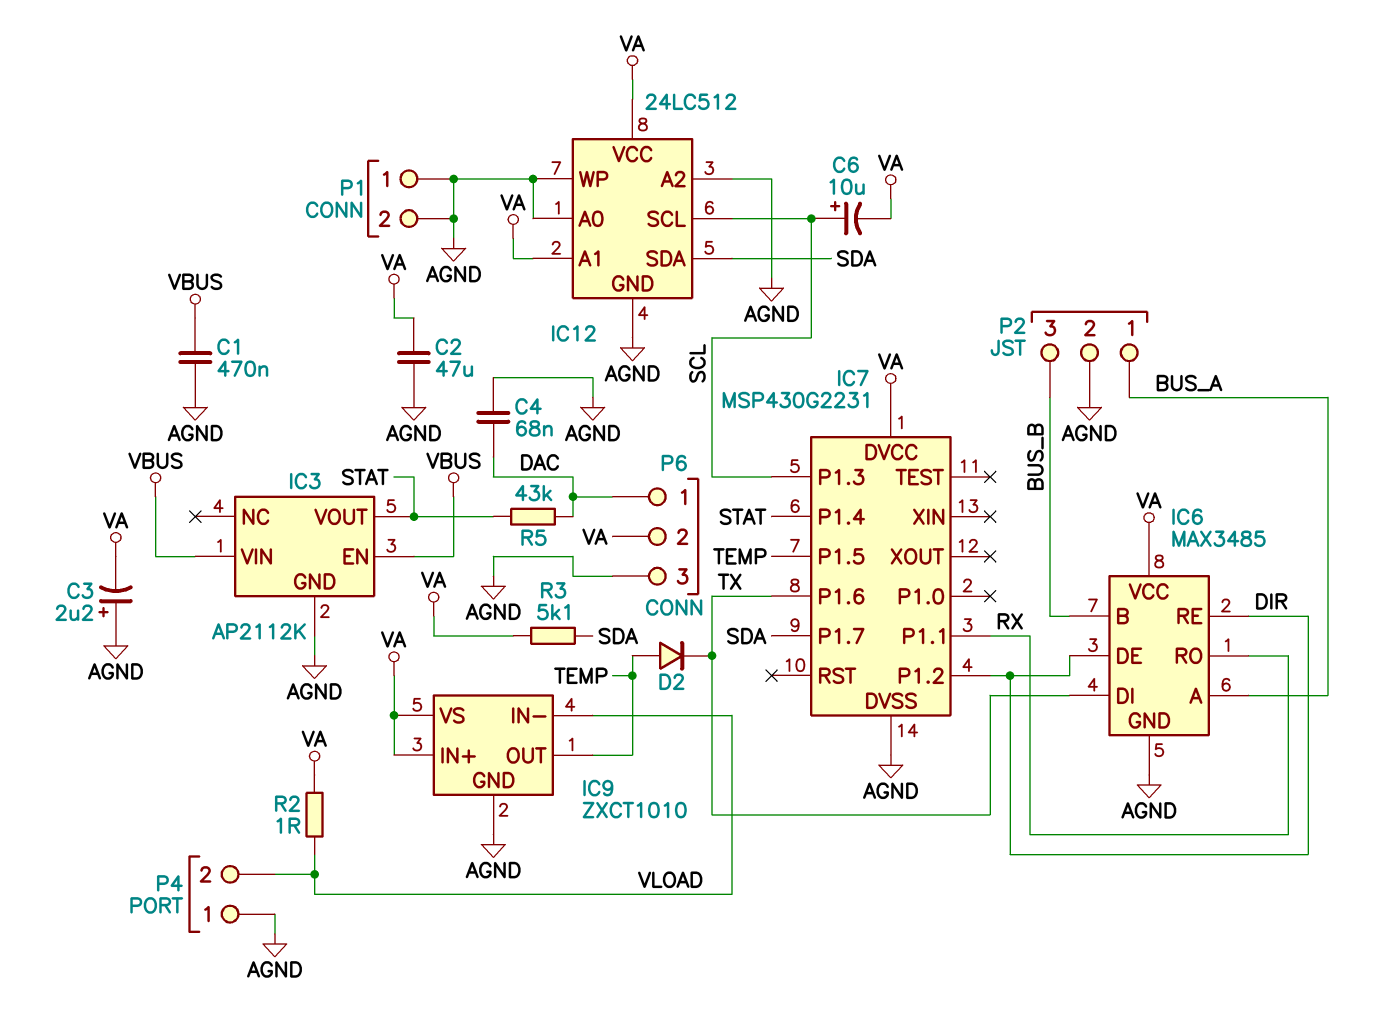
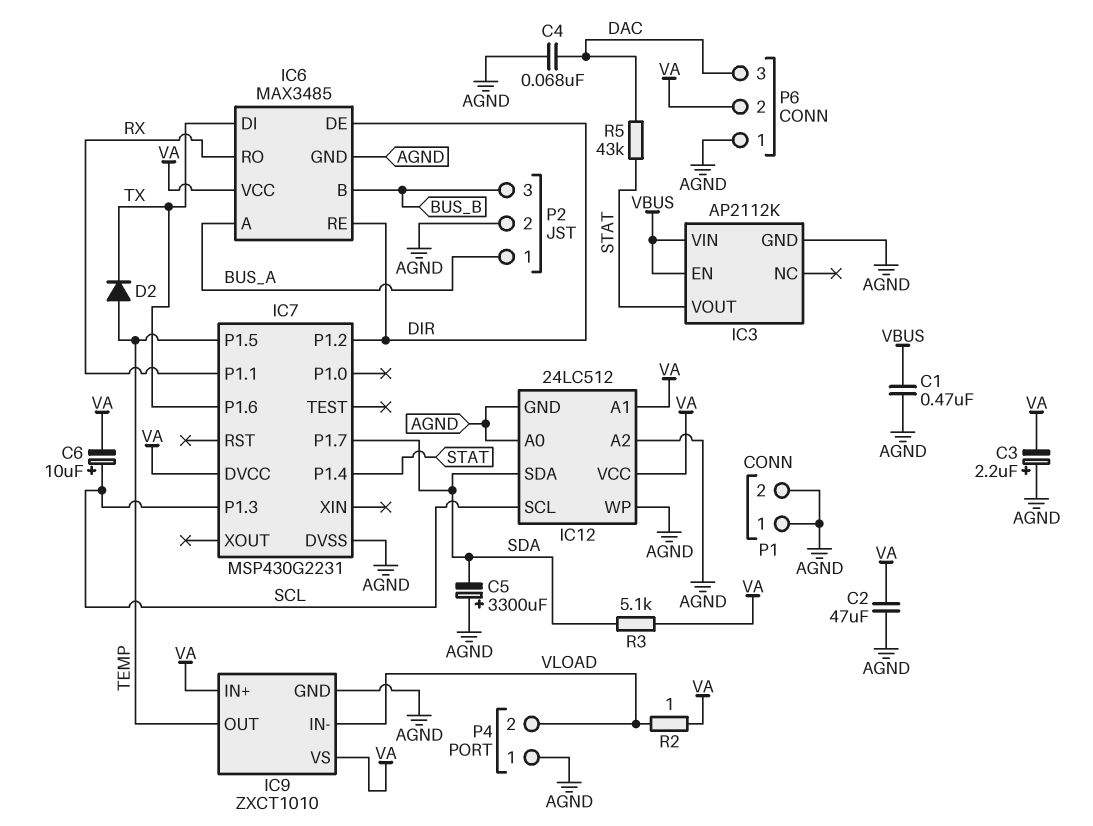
C5: none -> 3300uF (plus AGND, minus SDA)
P6 pin 1: DAC -> AGND
P6 pin 3: AGND -> DAC

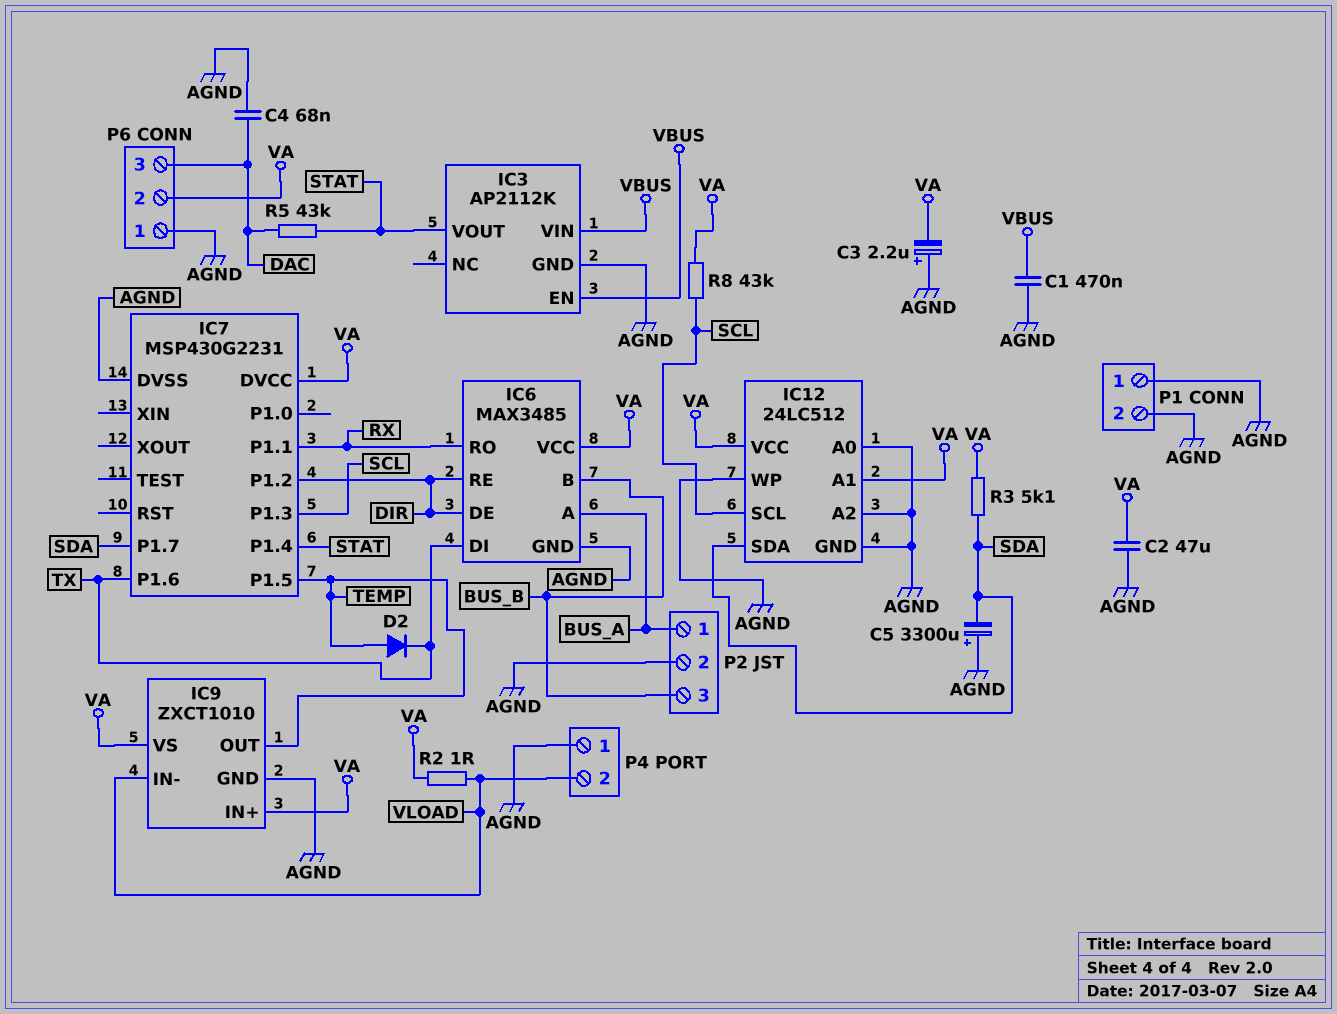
C6: 10uF (plus SCL, minus VA) -> none
R8: none -> 43k (SCL, VA)

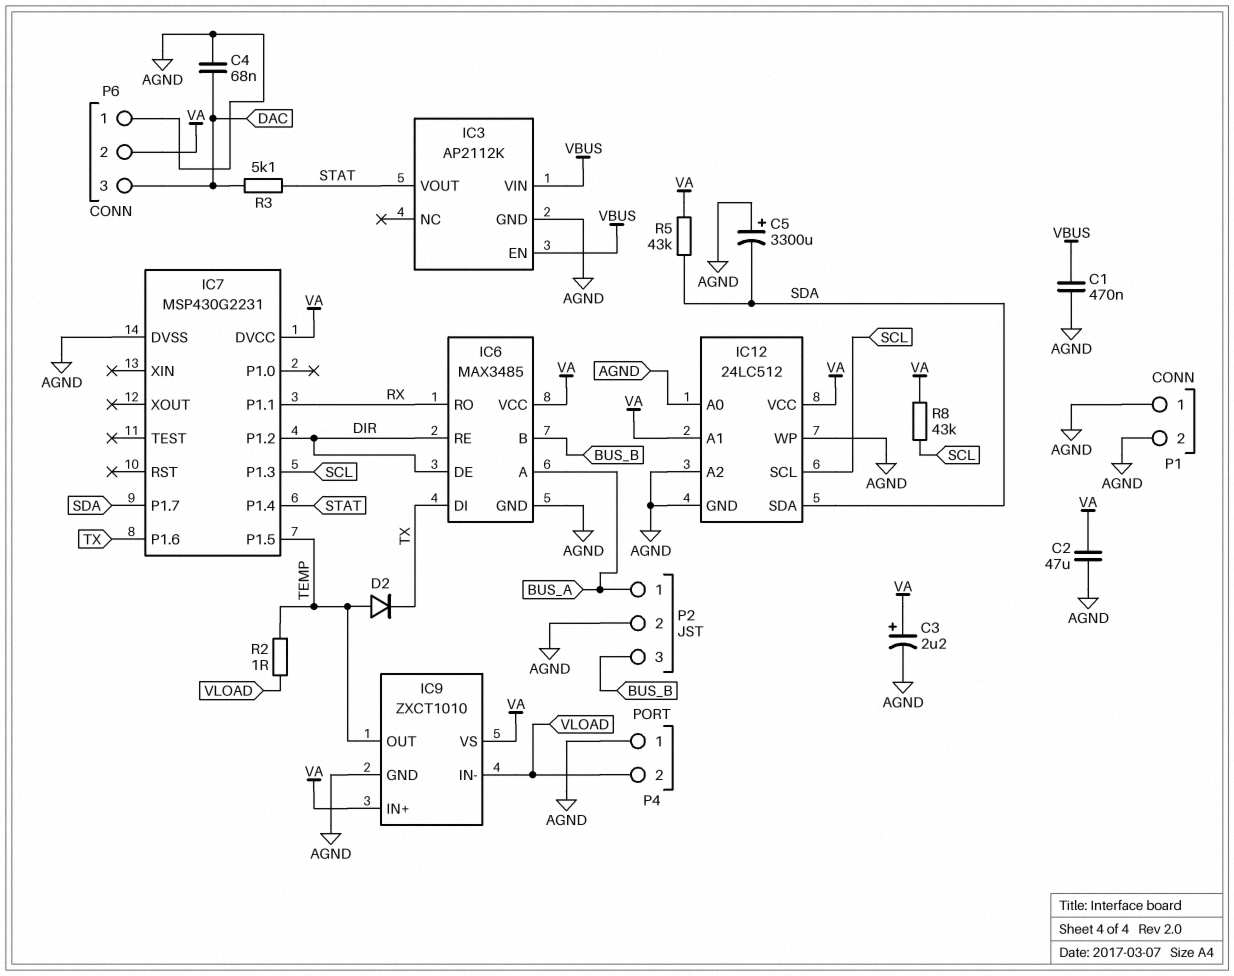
C3: 2.2uF (plus AGND, minus VA) -> 2.2uF (plus VA, minus AGND)
R2: 1 (VA, VLOAD) -> 1 (TEMP, VLOAD)
R3: 5.1k (SDA, VA) -> 5.1k (DAC, STAT)
R5: 43k (DAC, STAT) -> 43k (SDA, VA)

